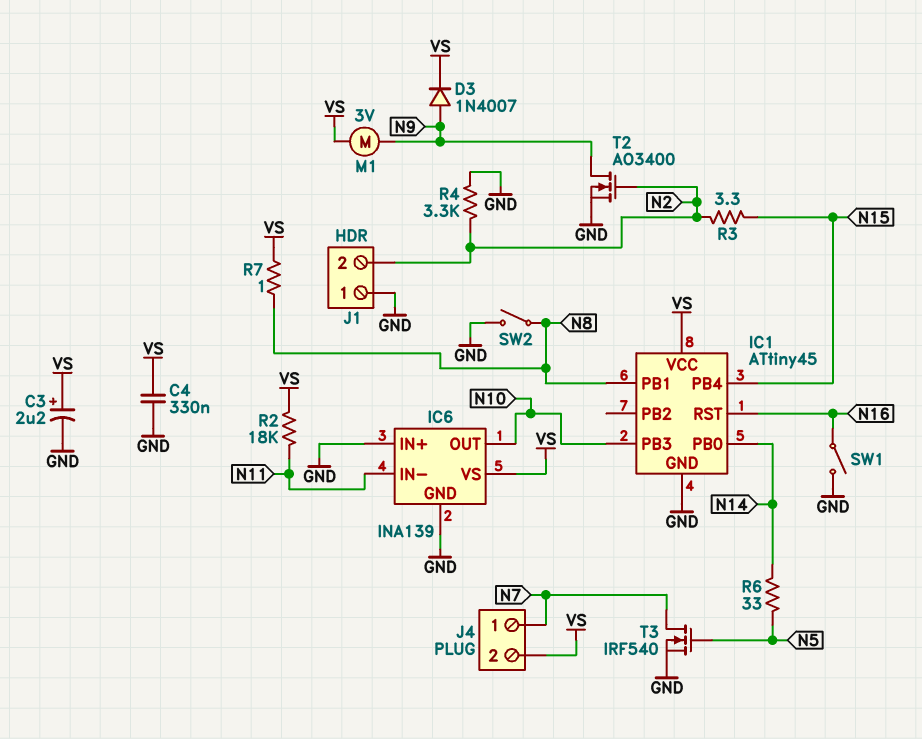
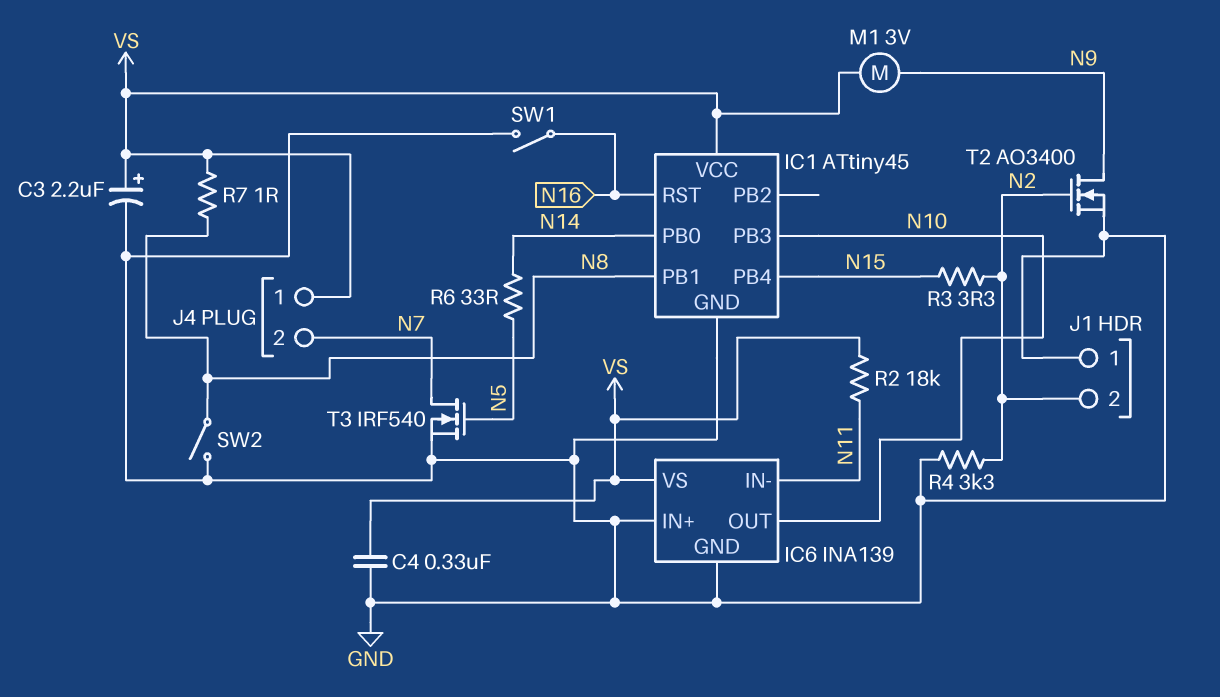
D3: diode 1N4007 (A N9, K VS) -> none
J4 pin 1: N7 -> VS
J4 pin 2: VS -> N7

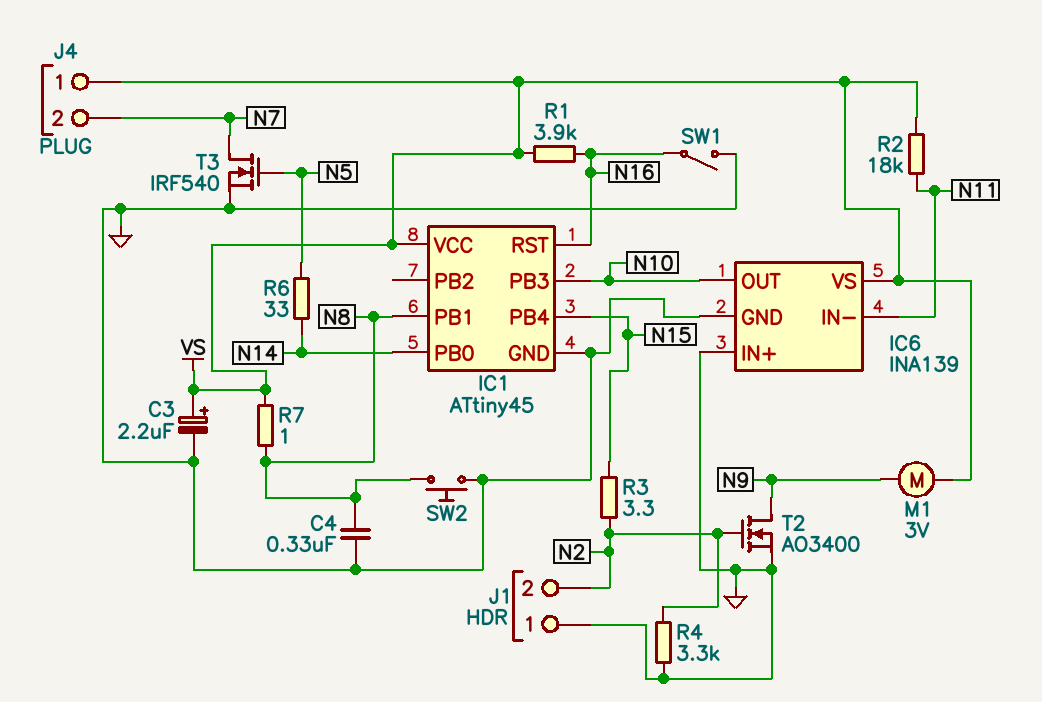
C4: 330nF (GND, VS) -> 330nF (GND, N8)
R1: none -> 3.9k (N16, VS)
SW2: switch (GND, N8) -> button (GND, N8)

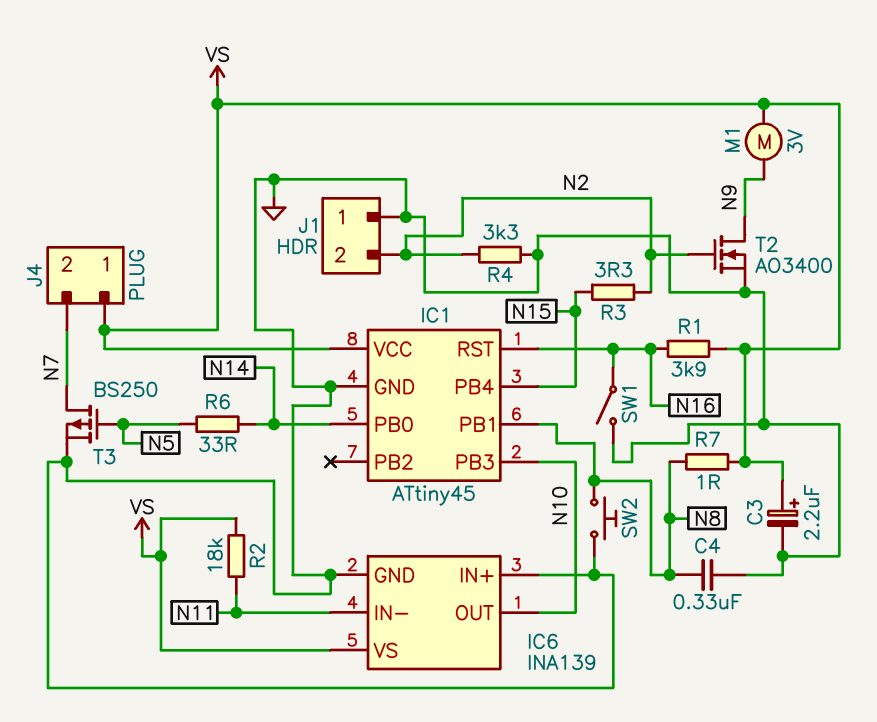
T3: NMOS IRF540 (G N5, D N7, S GND) -> PMOS BS250 (G N5, D N7, S GND)

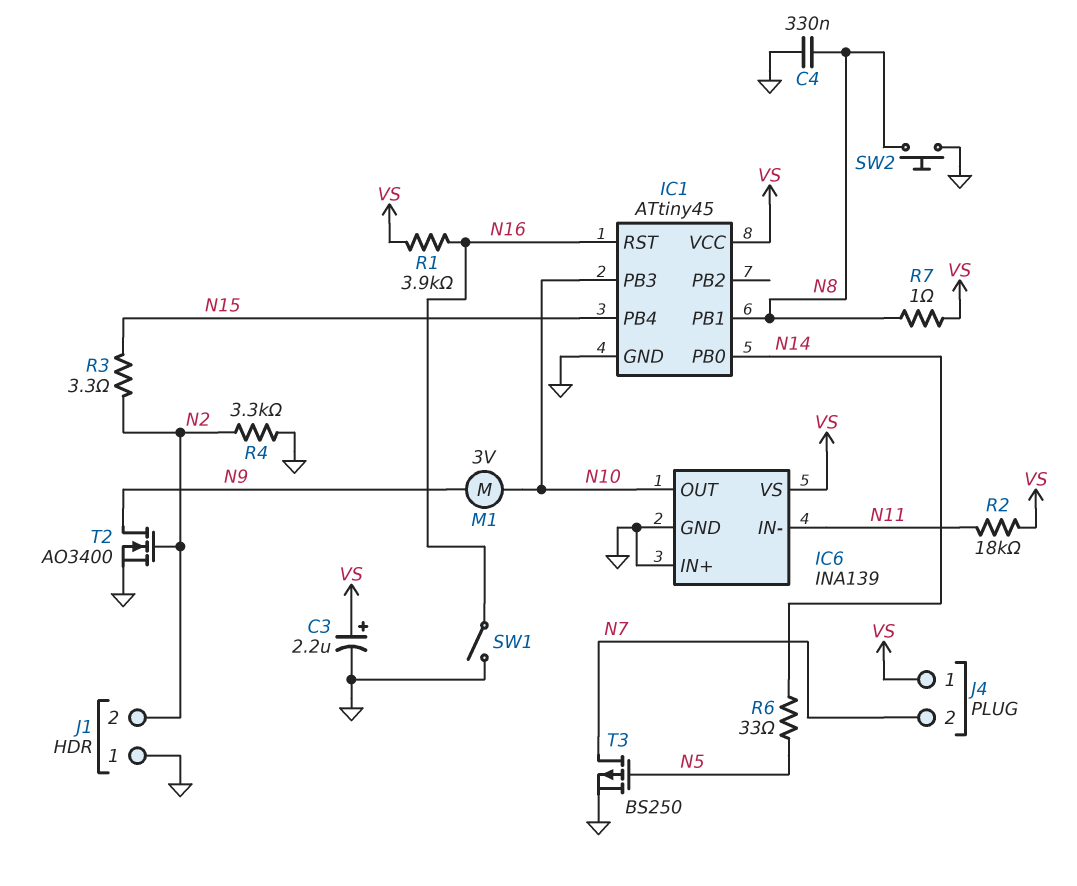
M1: motor 3V (N9, VS) -> motor 3V (N9, N10)

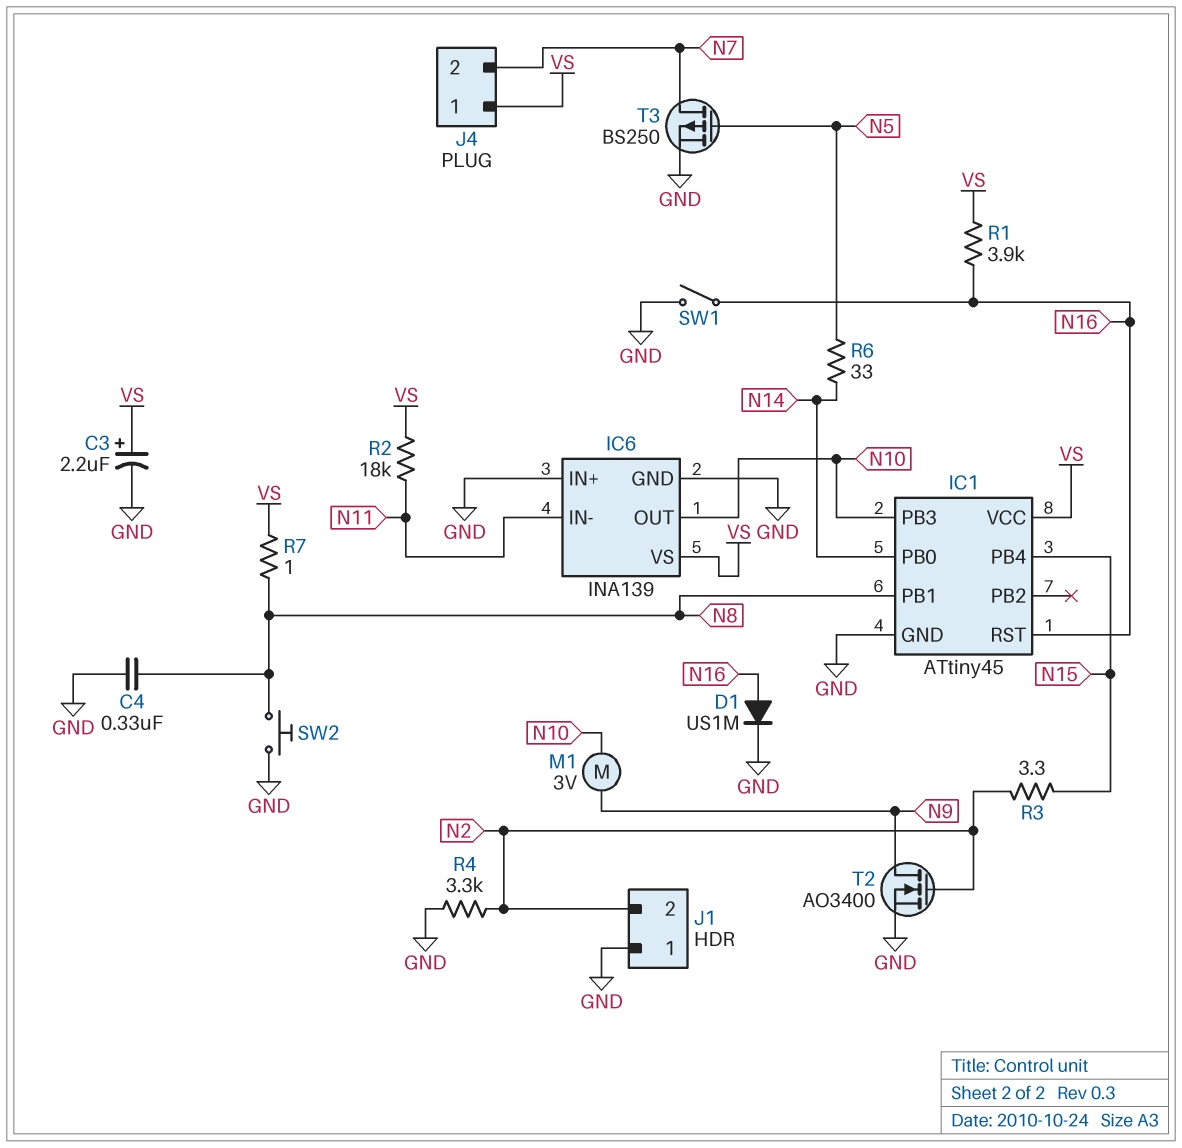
D1: none -> diode US1M (A N16, K GND)

